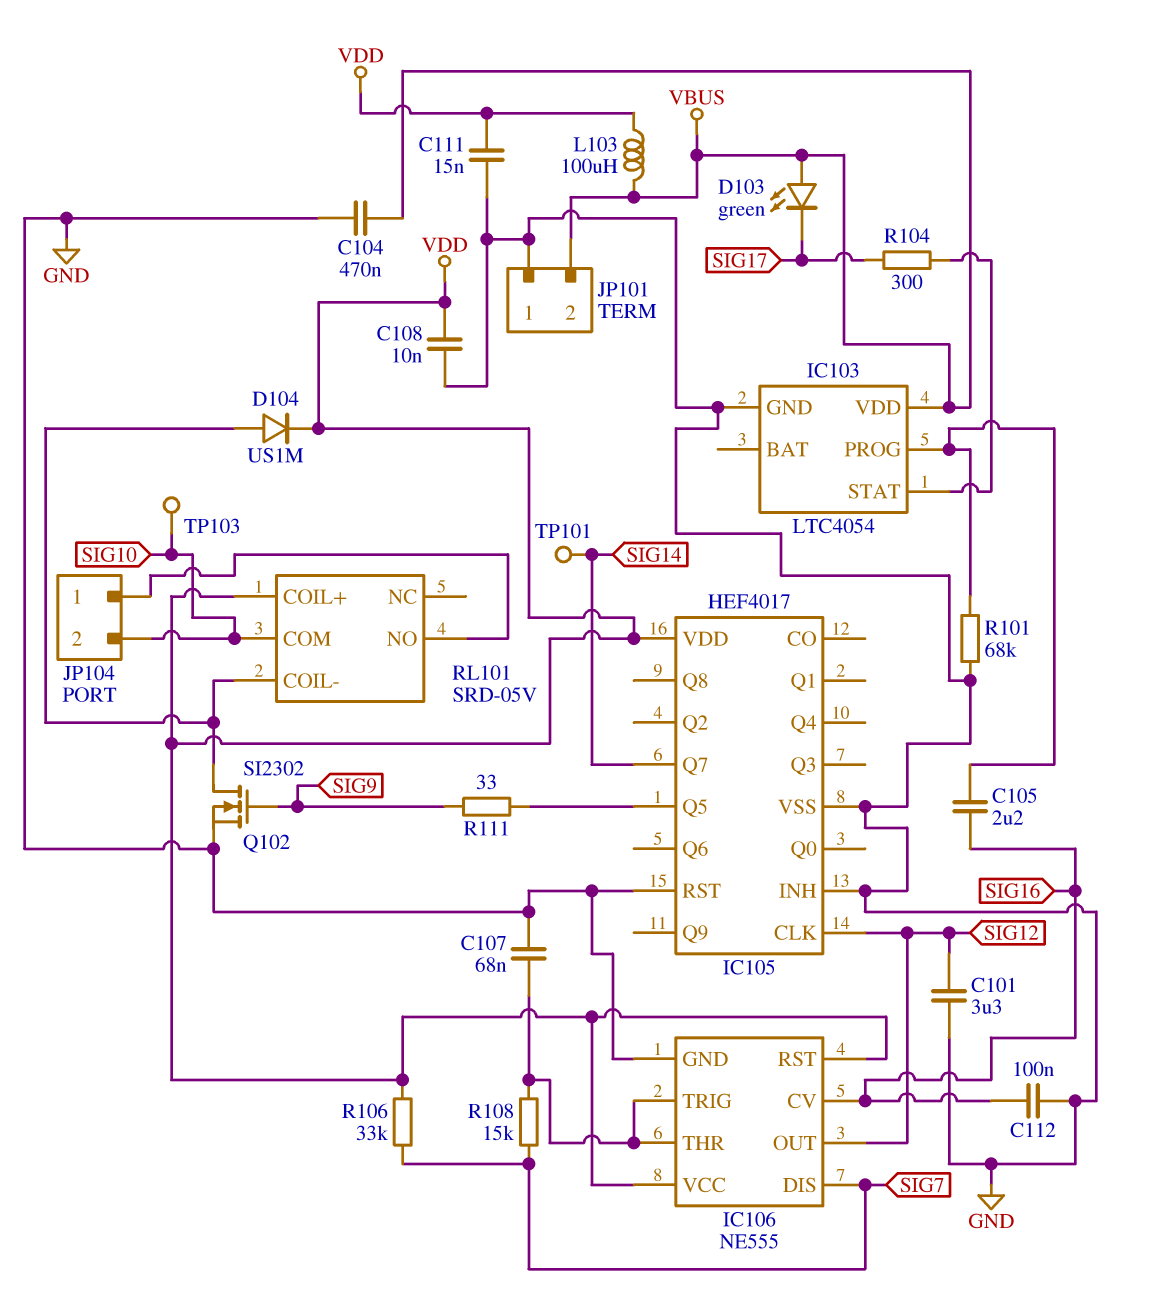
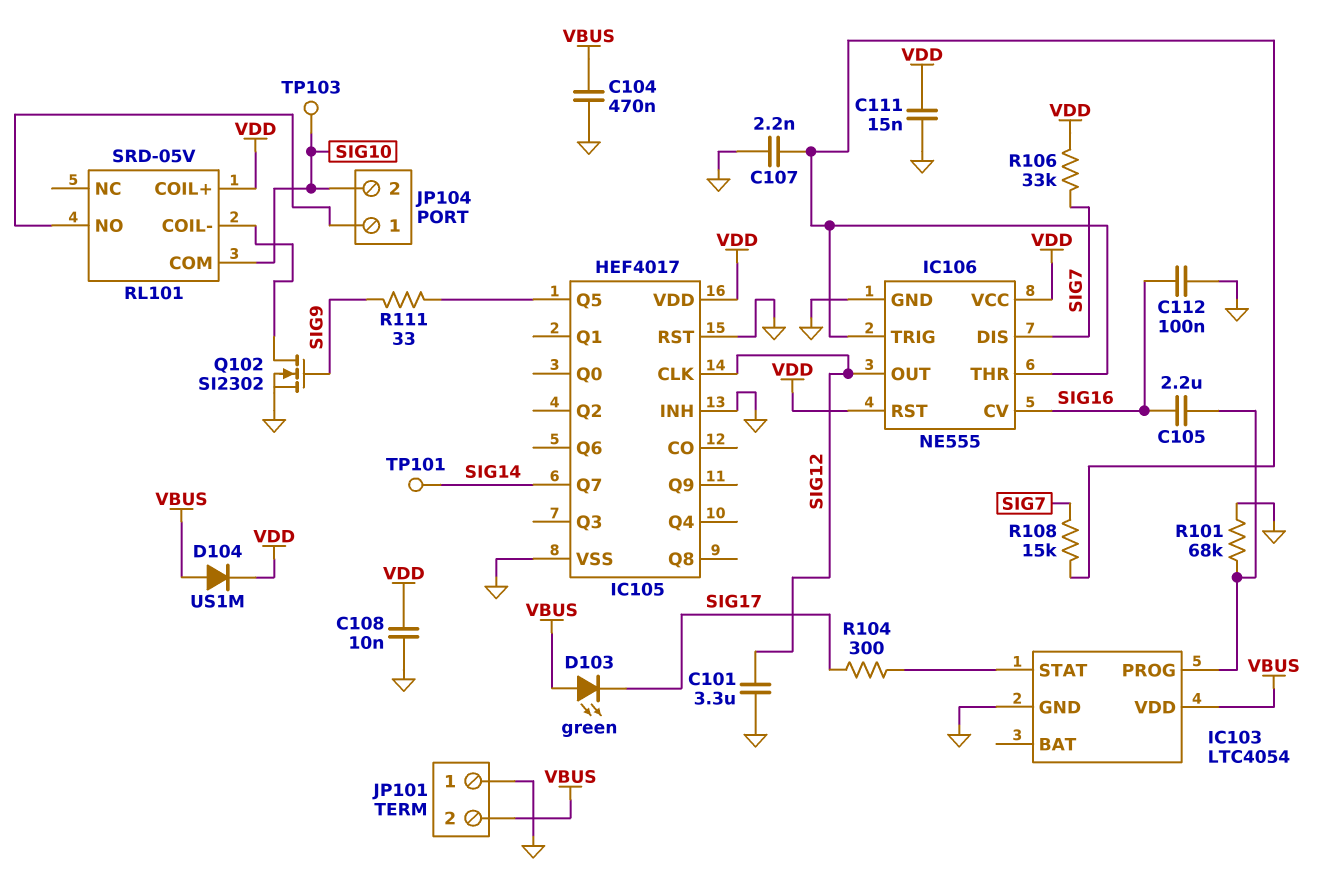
C107: 68nF (GND, IC106/THR) -> 2.2nF (GND, IC106/THR)
D104: diode US1M (A RL101/COIL-, K VDD) -> diode US1M (A VBUS, K VDD)
L103: 100uH (VBUS, VDD) -> none

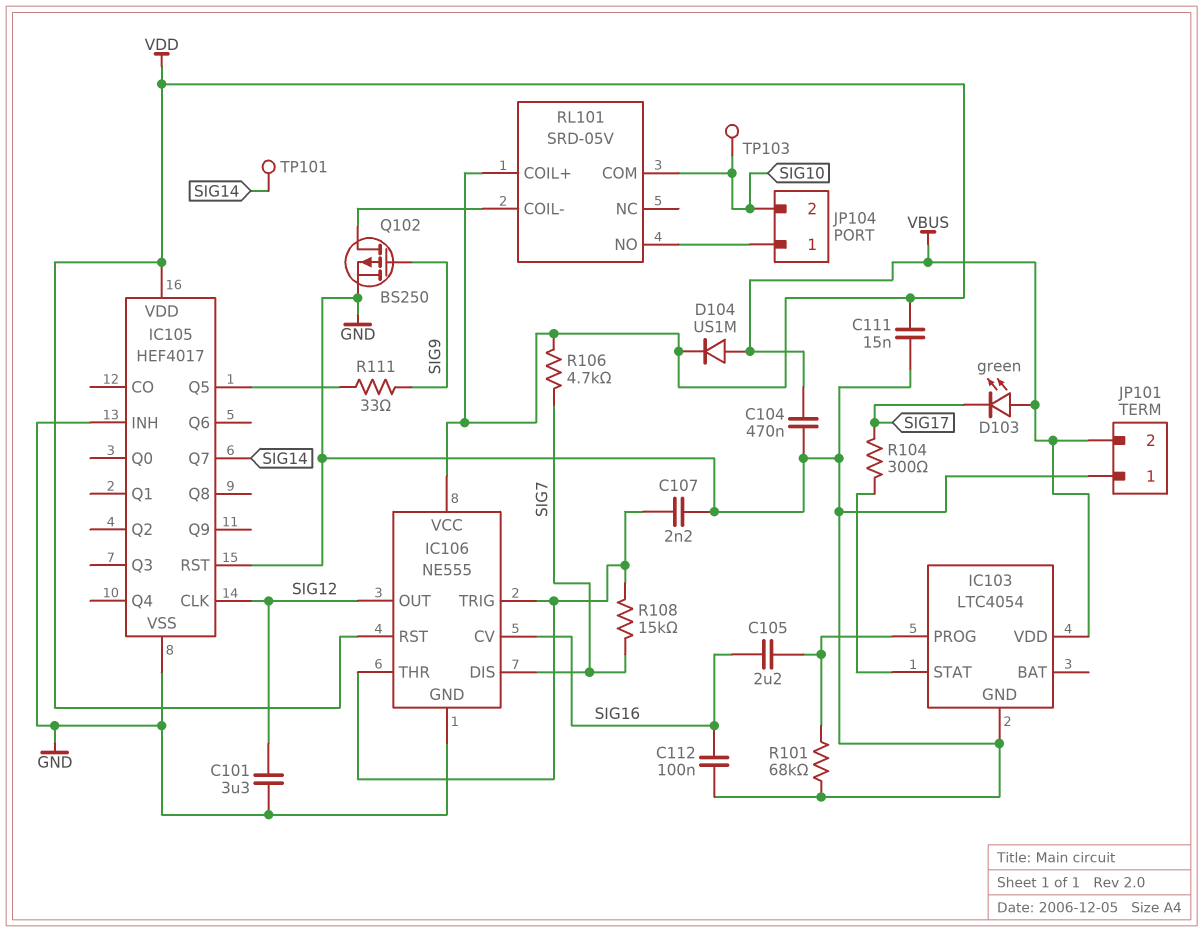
C108: 10nF (GND, VDD) -> none
Q102: NMOS SI2302 (G SIG9, D RL101/COIL-, S GND) -> PMOS BS250 (G SIG9, D RL101/COIL-, S GND)
R106: 33k (SIG7, VDD) -> 4.7k (SIG7, VDD)

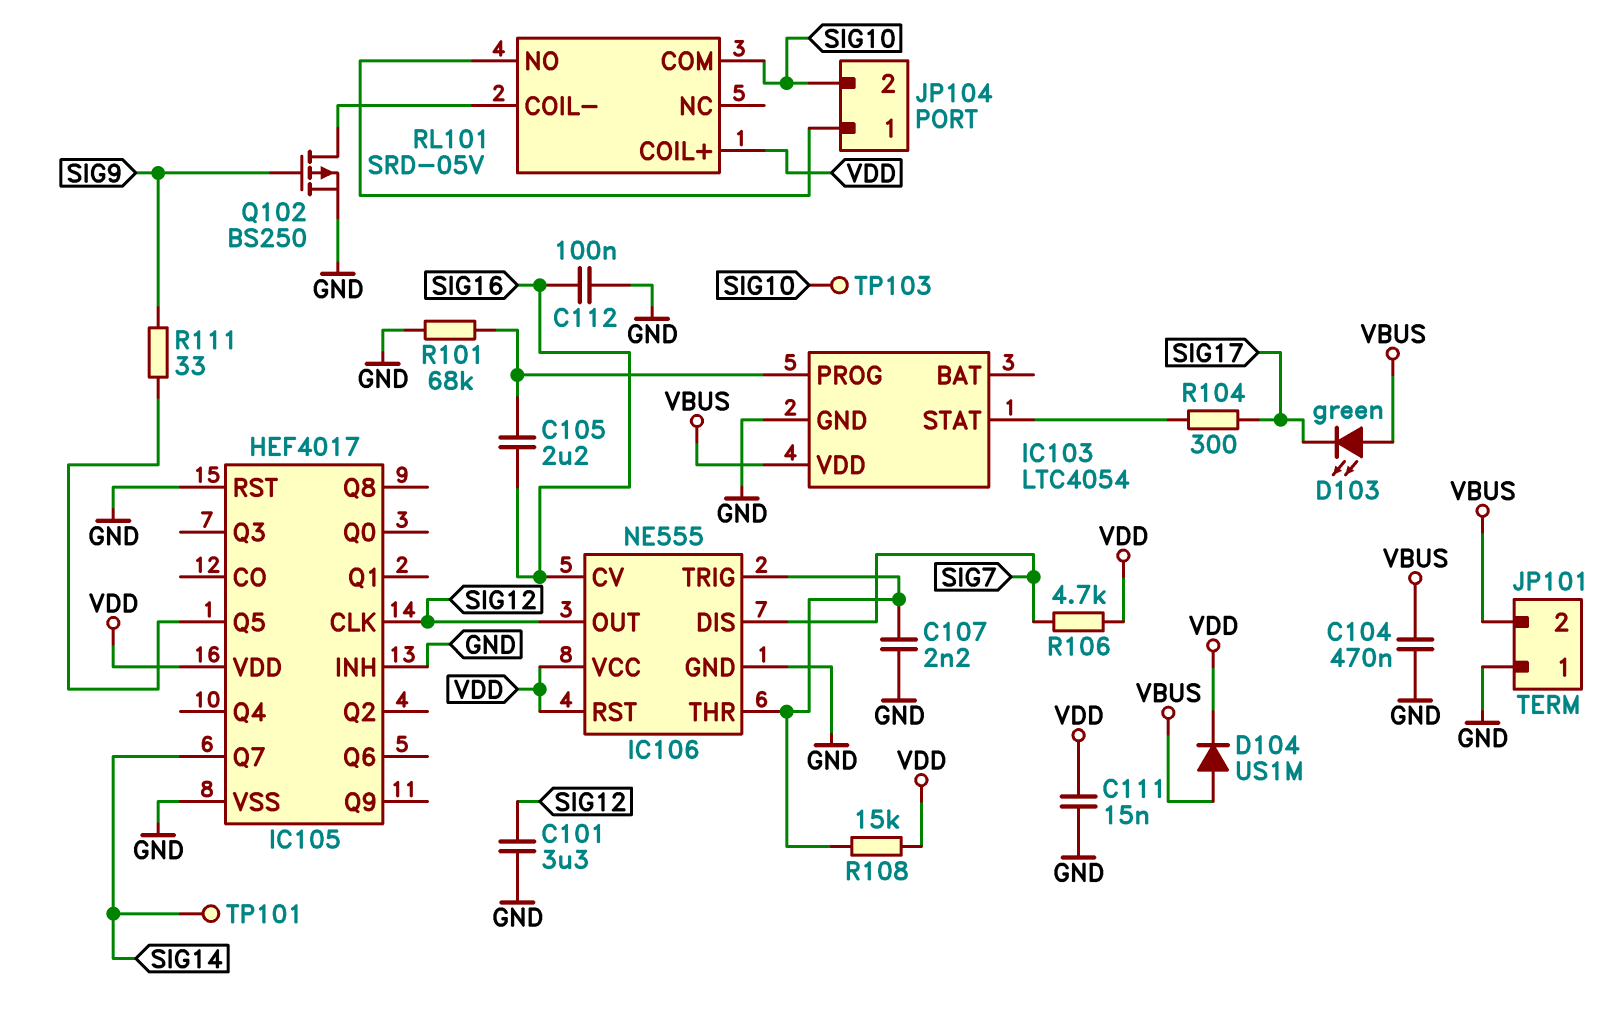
R108: 15k (IC106/THR, SIG7) -> 15k (IC106/THR, VDD)

